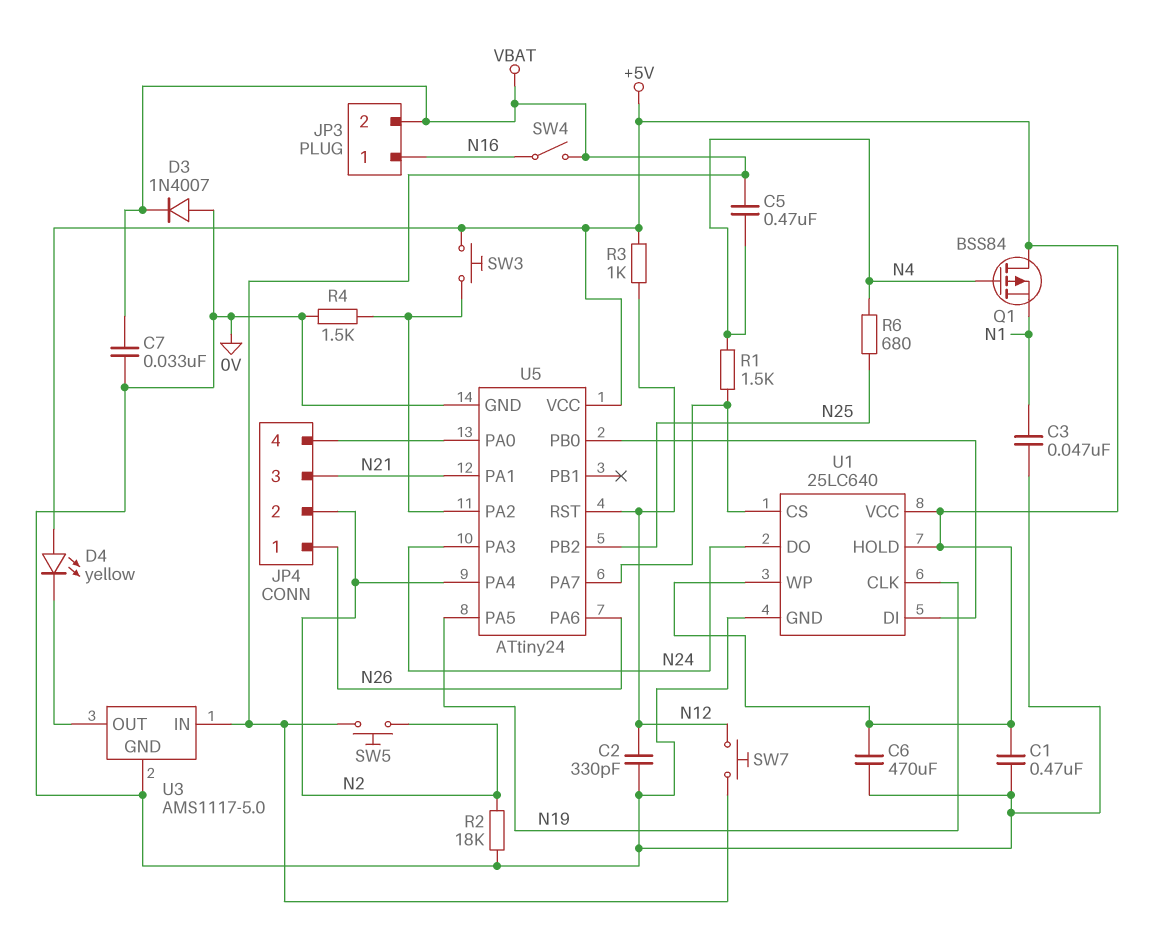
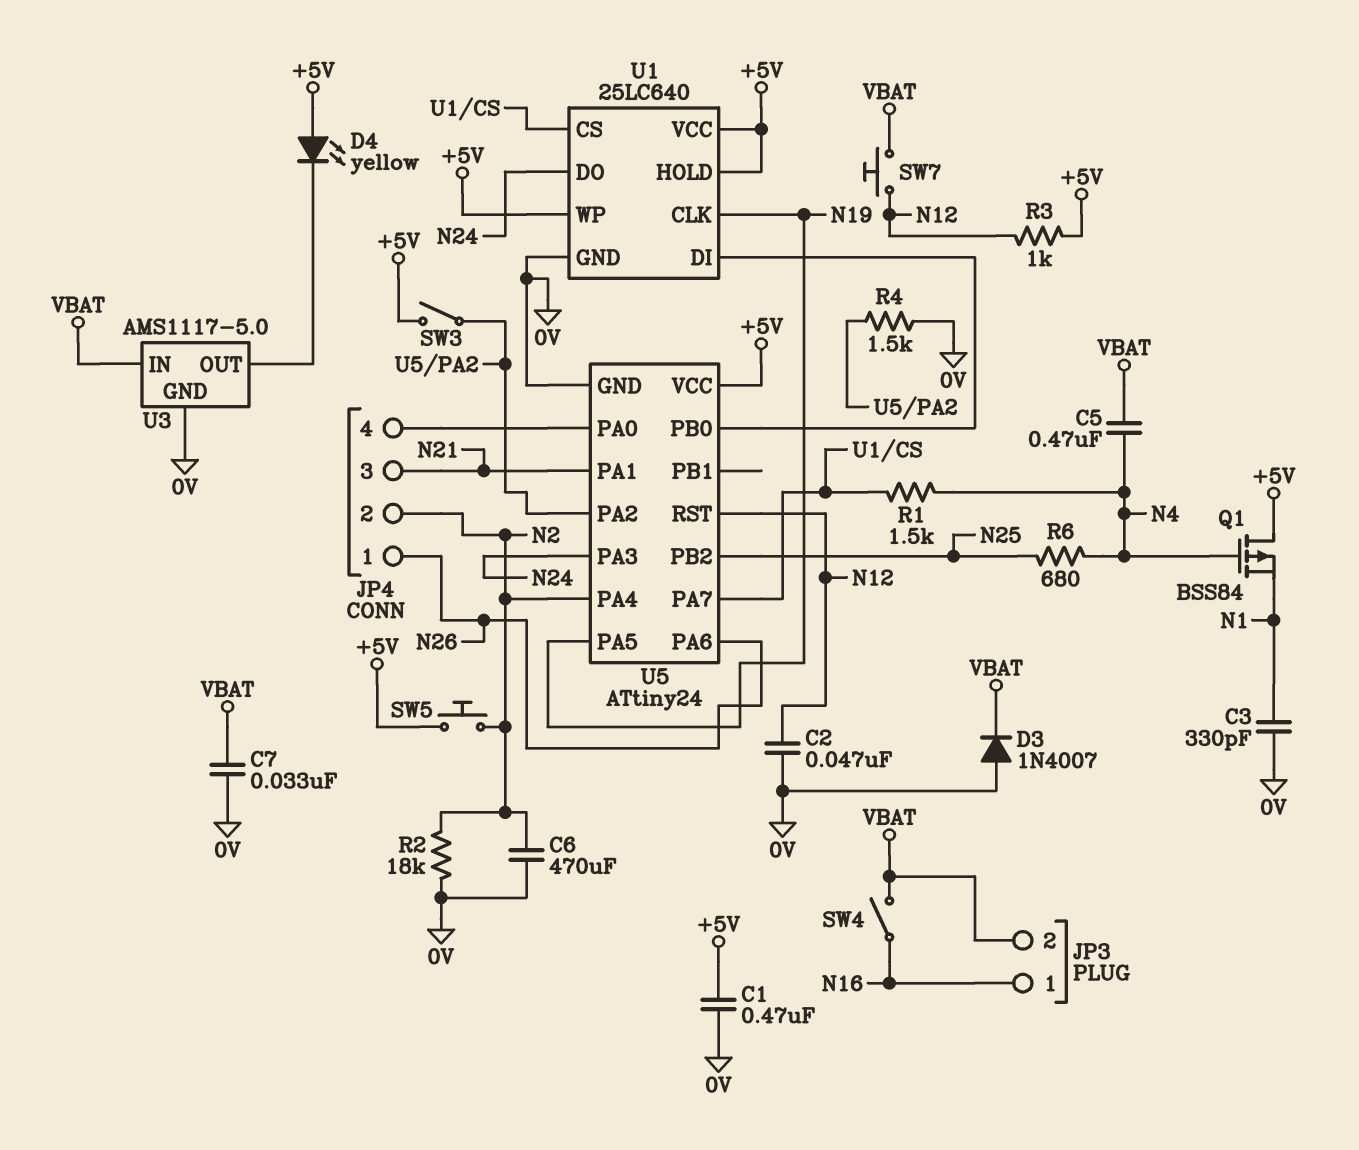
C2: 330pF (0V, N12) -> 47nF (0V, N12)
C3: 47nF (0V, N1) -> 330pF (0V, N1)
C6: 470uF (+5V, 0V) -> 470uF (0V, N2)
SW3: button (+5V, U5/PA2) -> switch (+5V, U5/PA2)
SW5: button (N2, VBAT) -> button (+5V, N2)

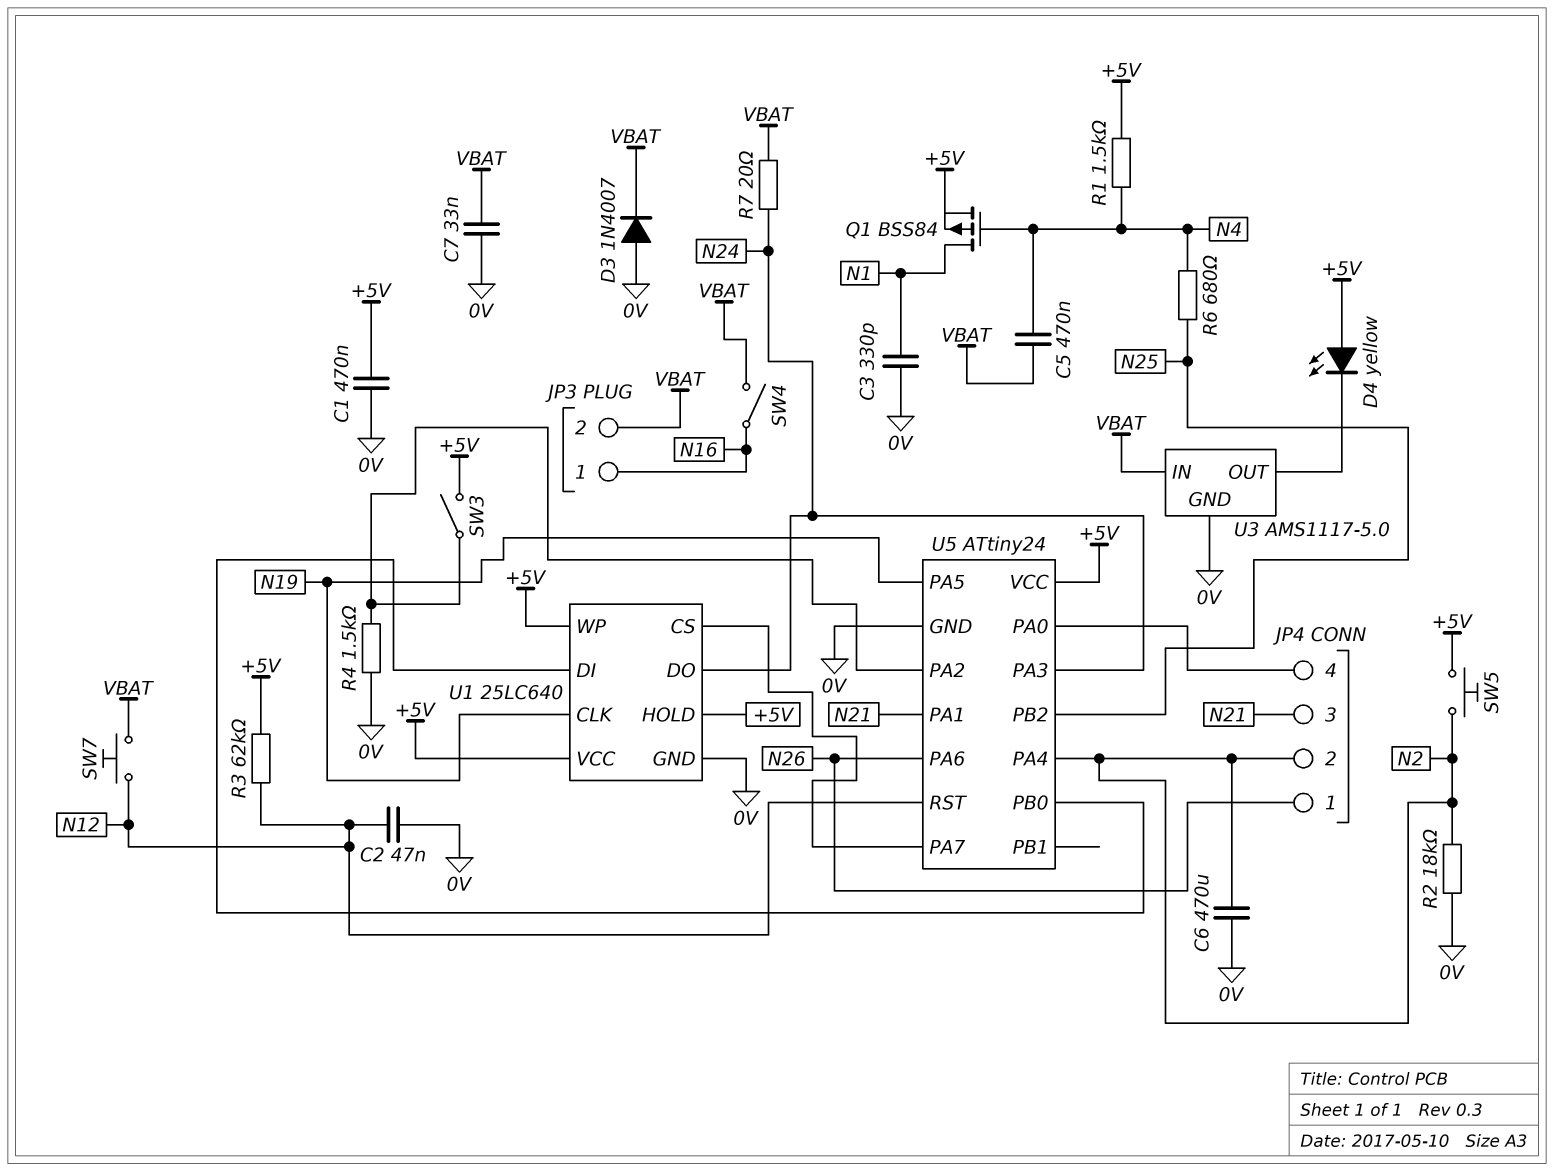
Q1: PMOS BSS84 (G N4, D +5V, S N1) -> PMOS BSS84 (G N4, D N1, S +5V)
R1: 1.5k (N4, U1/CS) -> 1.5k (+5V, N4)
R3: 1k (+5V, N12) -> 62k (+5V, N12)
R7: none -> 20 (N24, VBAT)

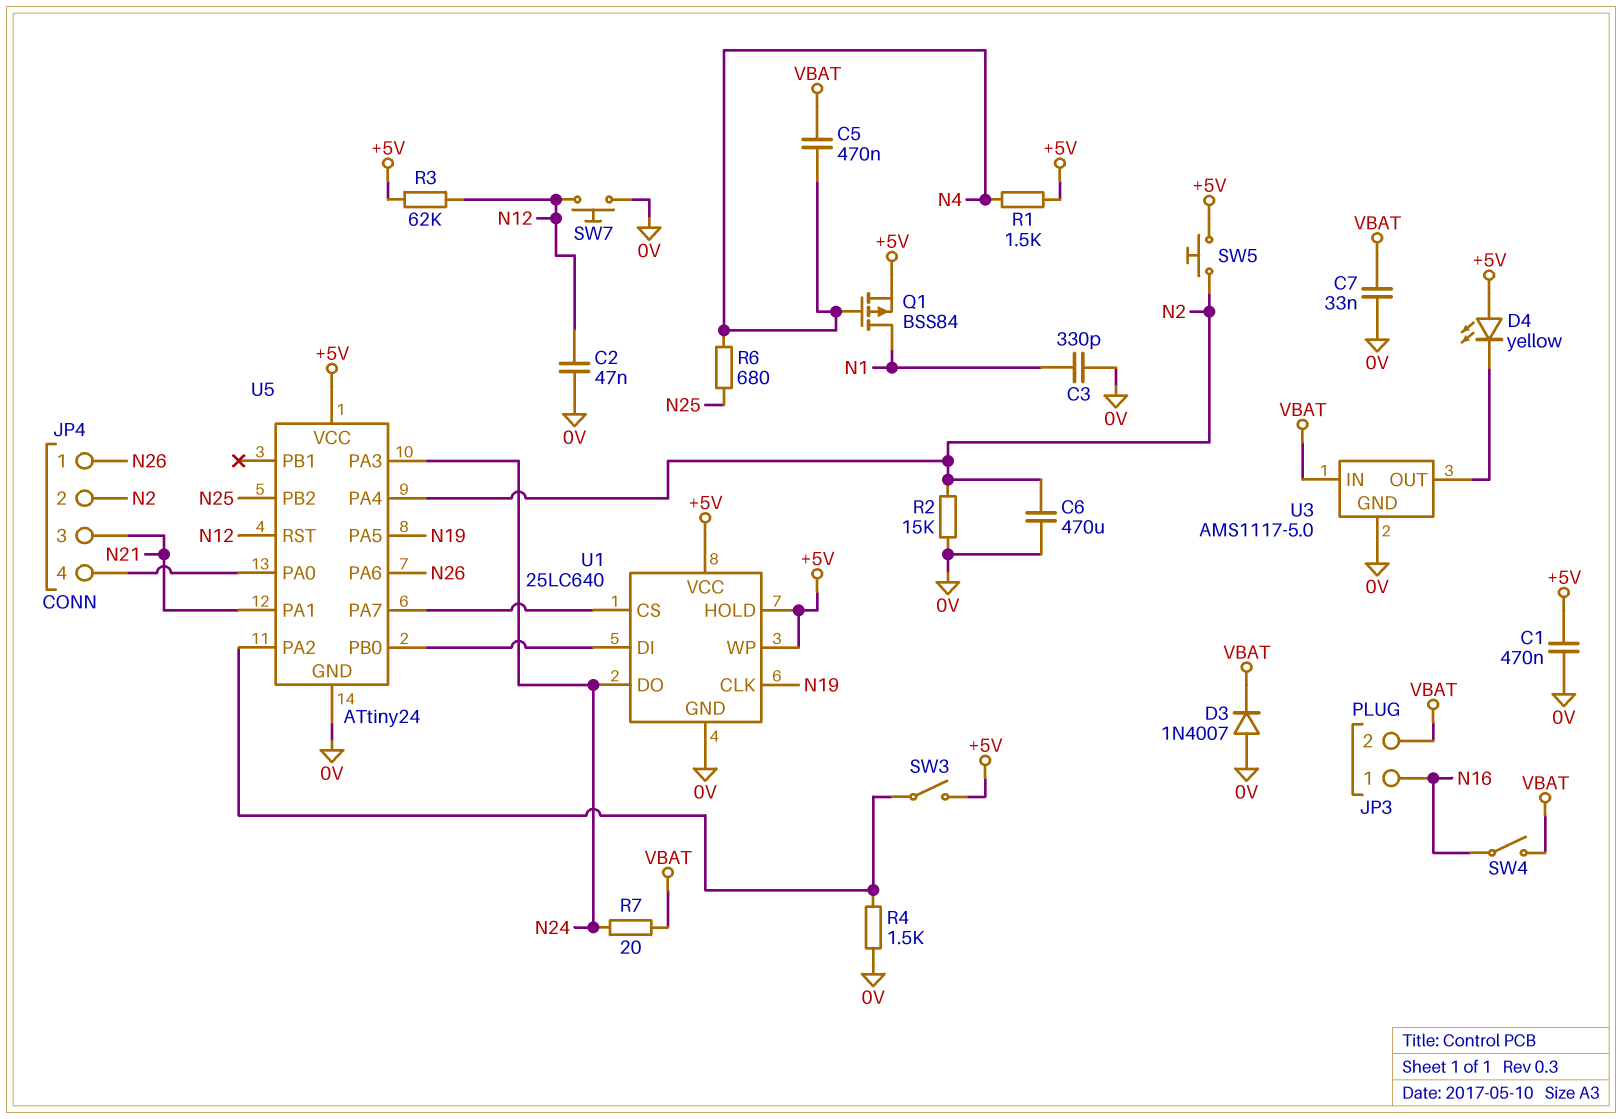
R2: 18k (0V, N2) -> 15k (0V, N2)
SW7: button (N12, VBAT) -> button (0V, N12)

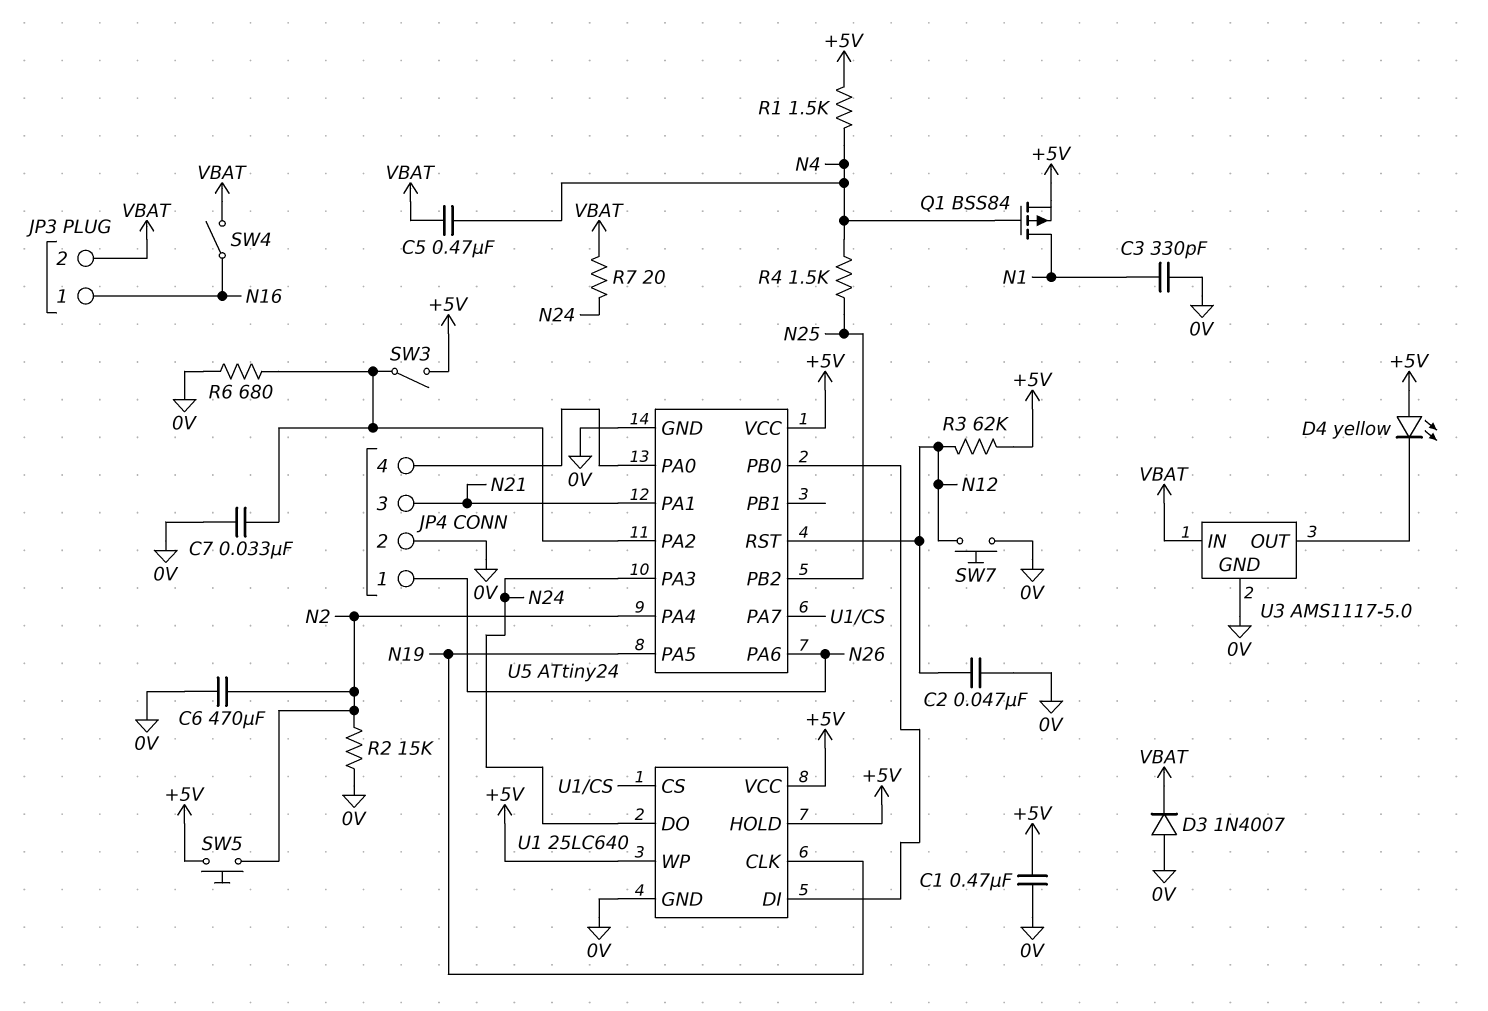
C7: 33nF (0V, VBAT) -> 33nF (0V, U5/PA2)
JP4 pin 2: N2 -> 0V
R4: 1.5k (0V, U5/PA2) -> 1.5k (N4, N25)
R6: 680 (N4, N25) -> 680 (0V, U5/PA2)

